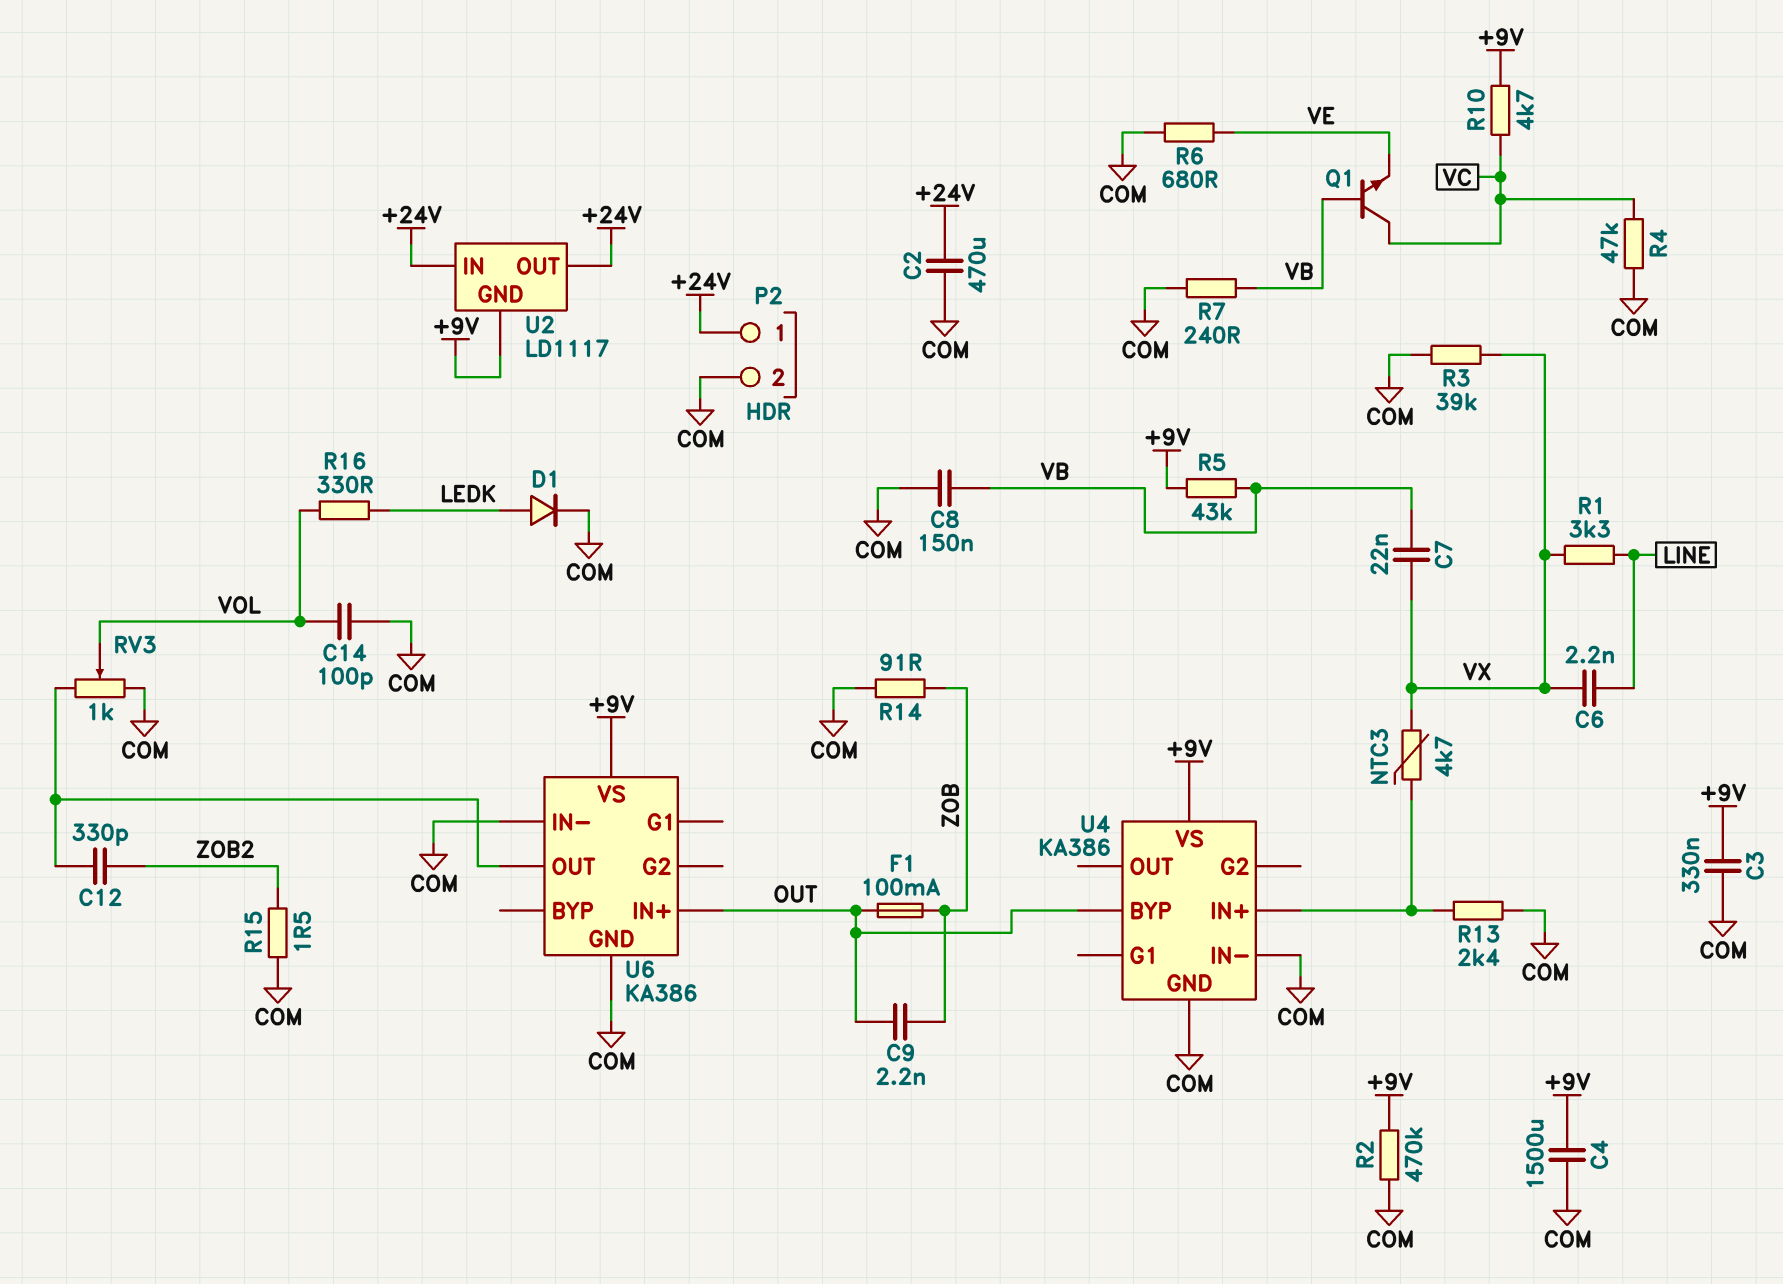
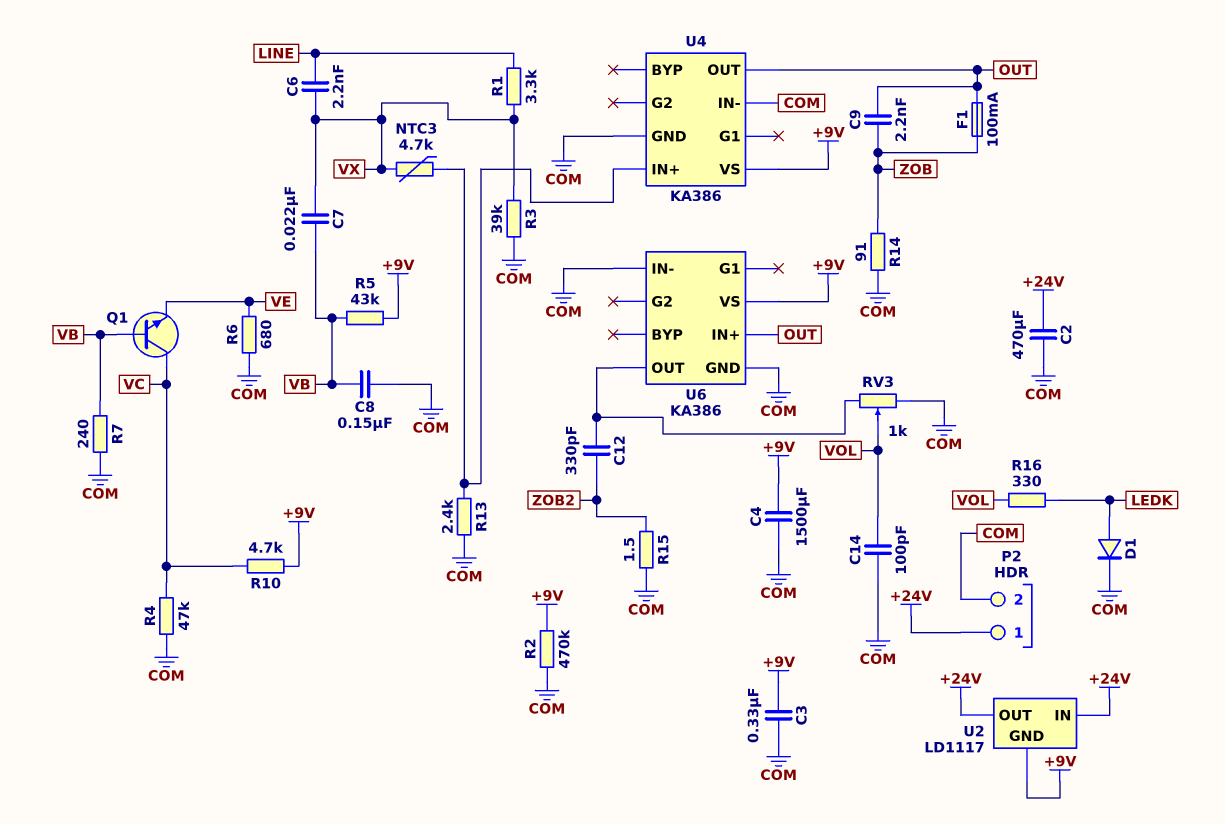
U4 pin BYP: OUT -> none
U4 pin OUT: none -> OUT

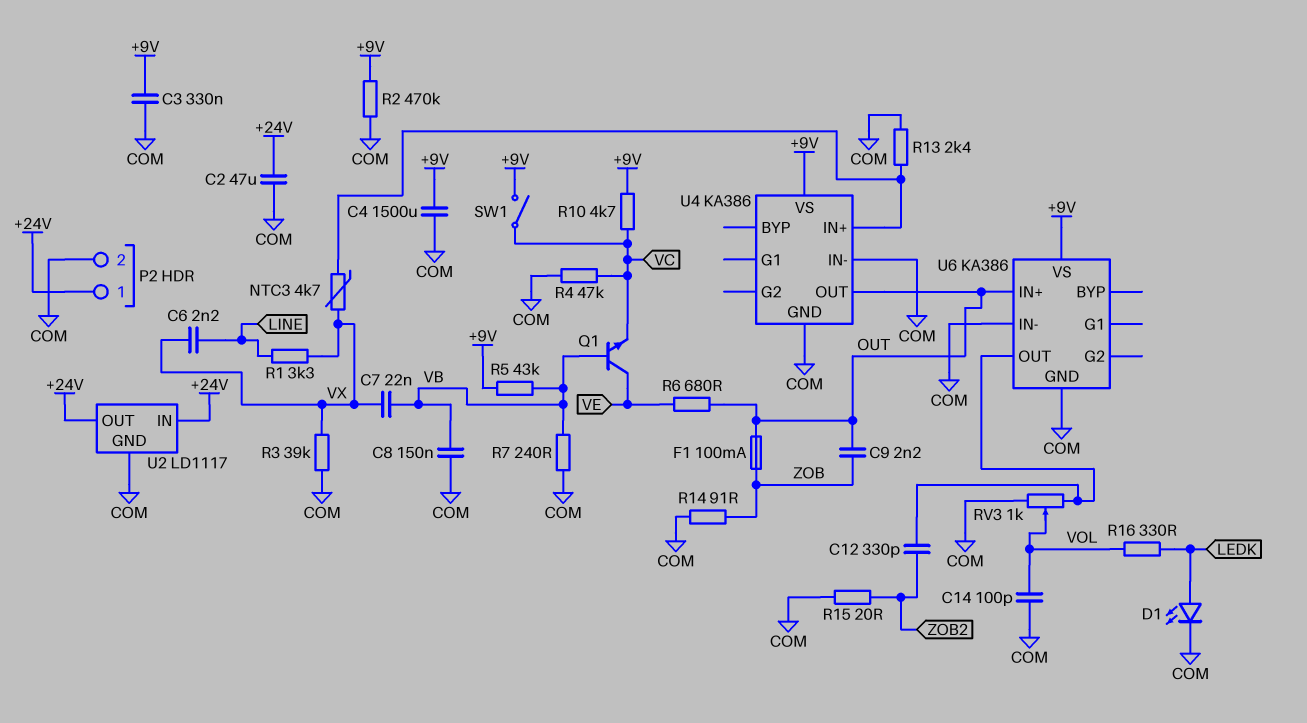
C2: 470uF (+24V, COM) -> 47uF (+24V, COM)
D1: diode (A LEDK, K COM) -> LED (A LEDK, K COM)
Q1: NPN (B VB, C VC, E VE) -> NPN (B VB, C VE, E VC)
R6: 680 (COM, VE) -> 680 (OUT, VE)
R15: 1.5 (COM, ZOB2) -> 20 (COM, ZOB2)
SW1: none -> switch (+9V, VC)
U2 pin GND: +9V -> COM

